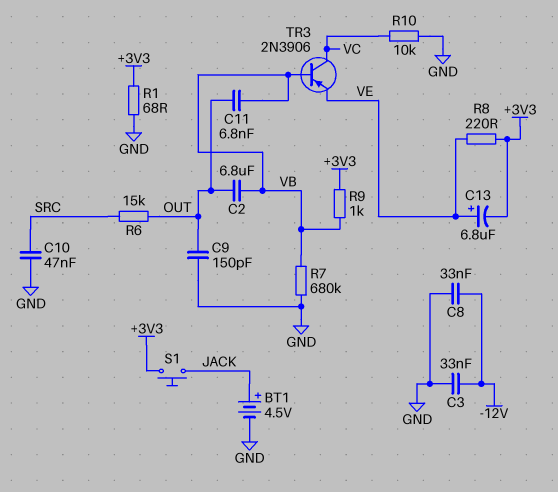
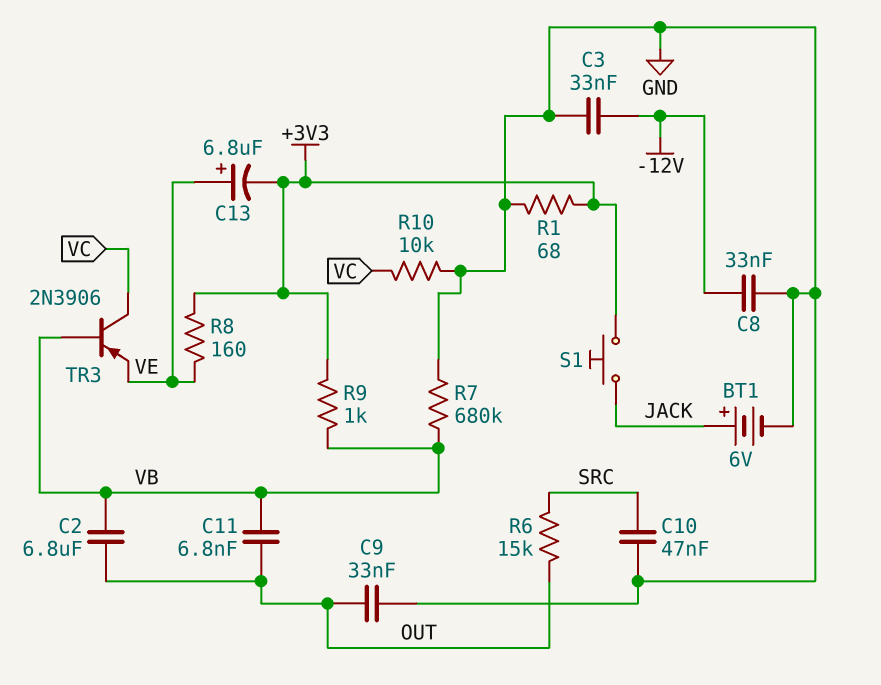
BT1: 4.5V (plus JACK, minus GND) -> 6V (plus JACK, minus GND)
C9: 150pF (GND, OUT) -> 33nF (GND, OUT)
R8: 220 (+3V3, VE) -> 160 (+3V3, VE)

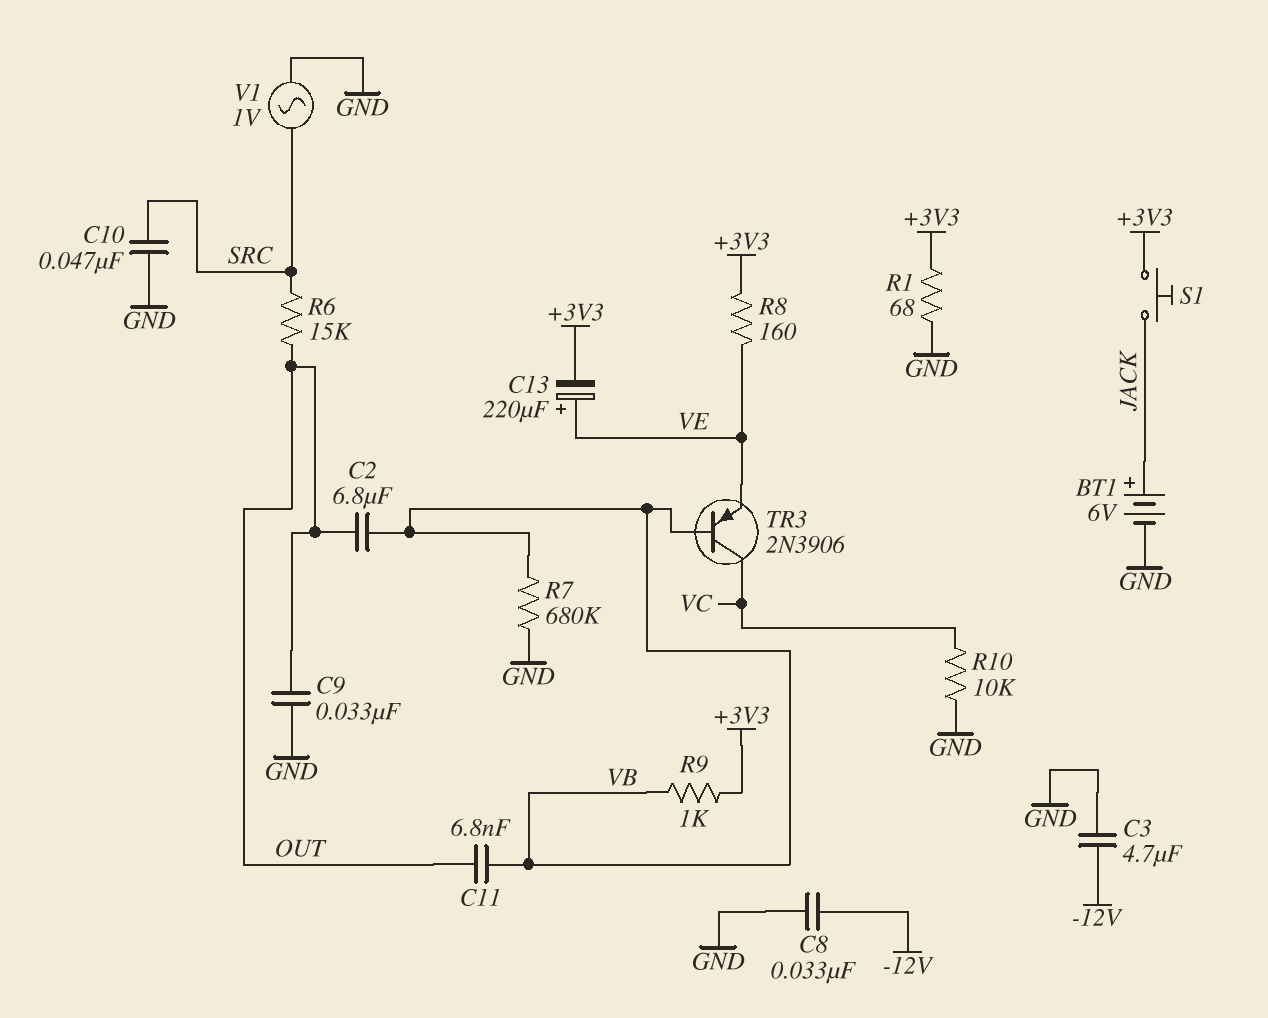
C3: 33nF (-12V, GND) -> 4.7uF (-12V, GND)
C13: 6.8uF (plus VE, minus +3V3) -> 220uF (plus VE, minus +3V3)
V1: none -> AC 1V (GND, SRC)

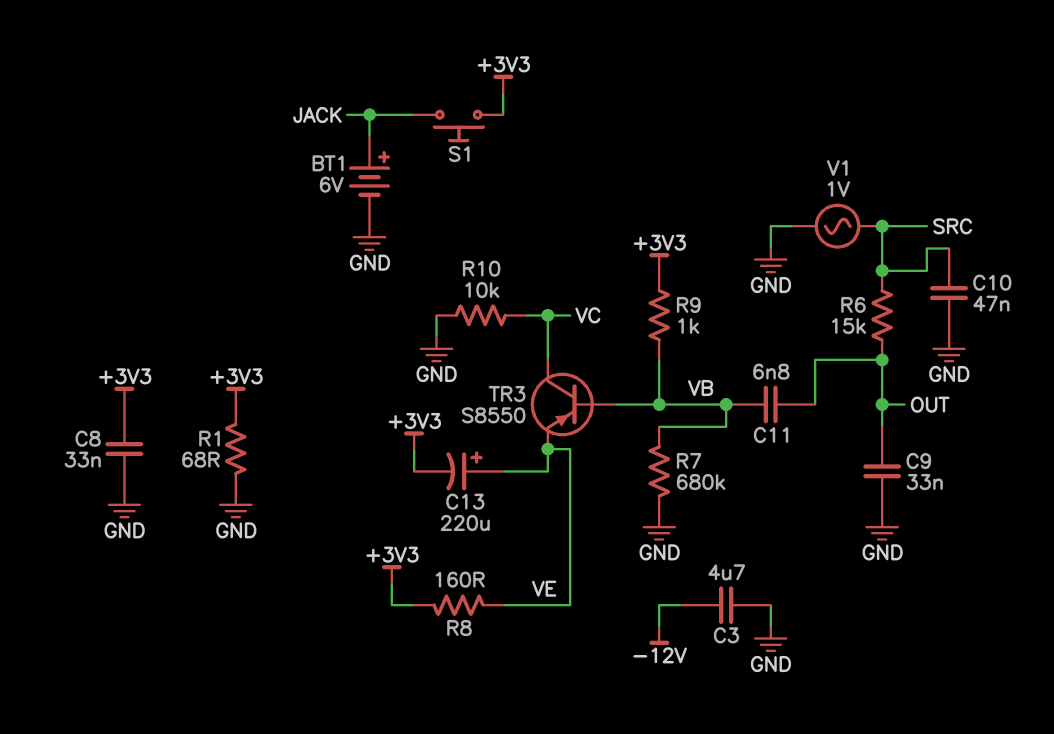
C2: 6.8uF (OUT, VB) -> none
C8: 33nF (-12V, GND) -> 33nF (+3V3, GND)
TR3: PNP 2N3906 (B VB, C VC, E VE) -> PNP S8550 (B VB, C VC, E VE)

